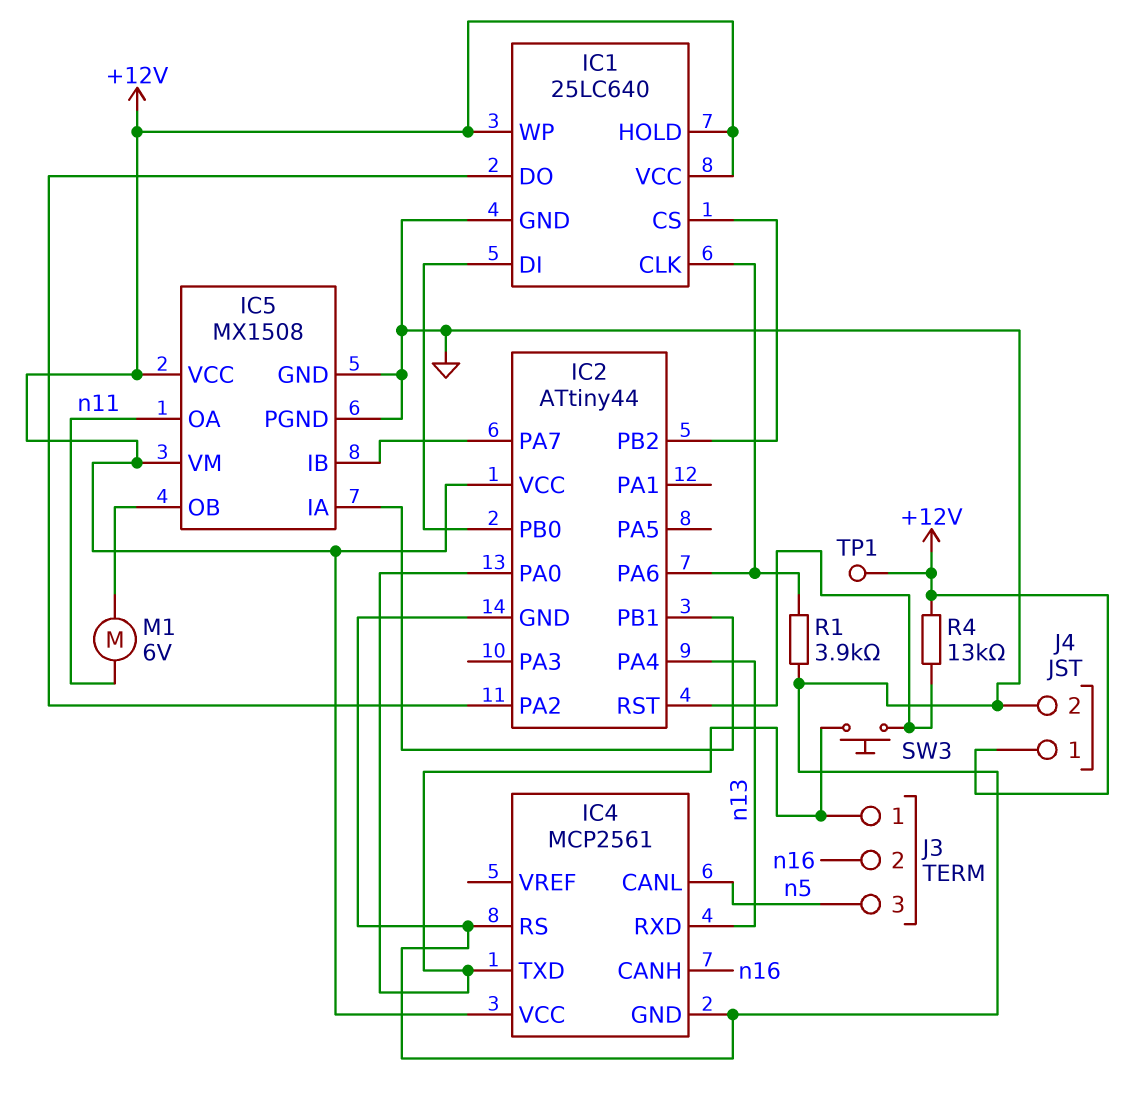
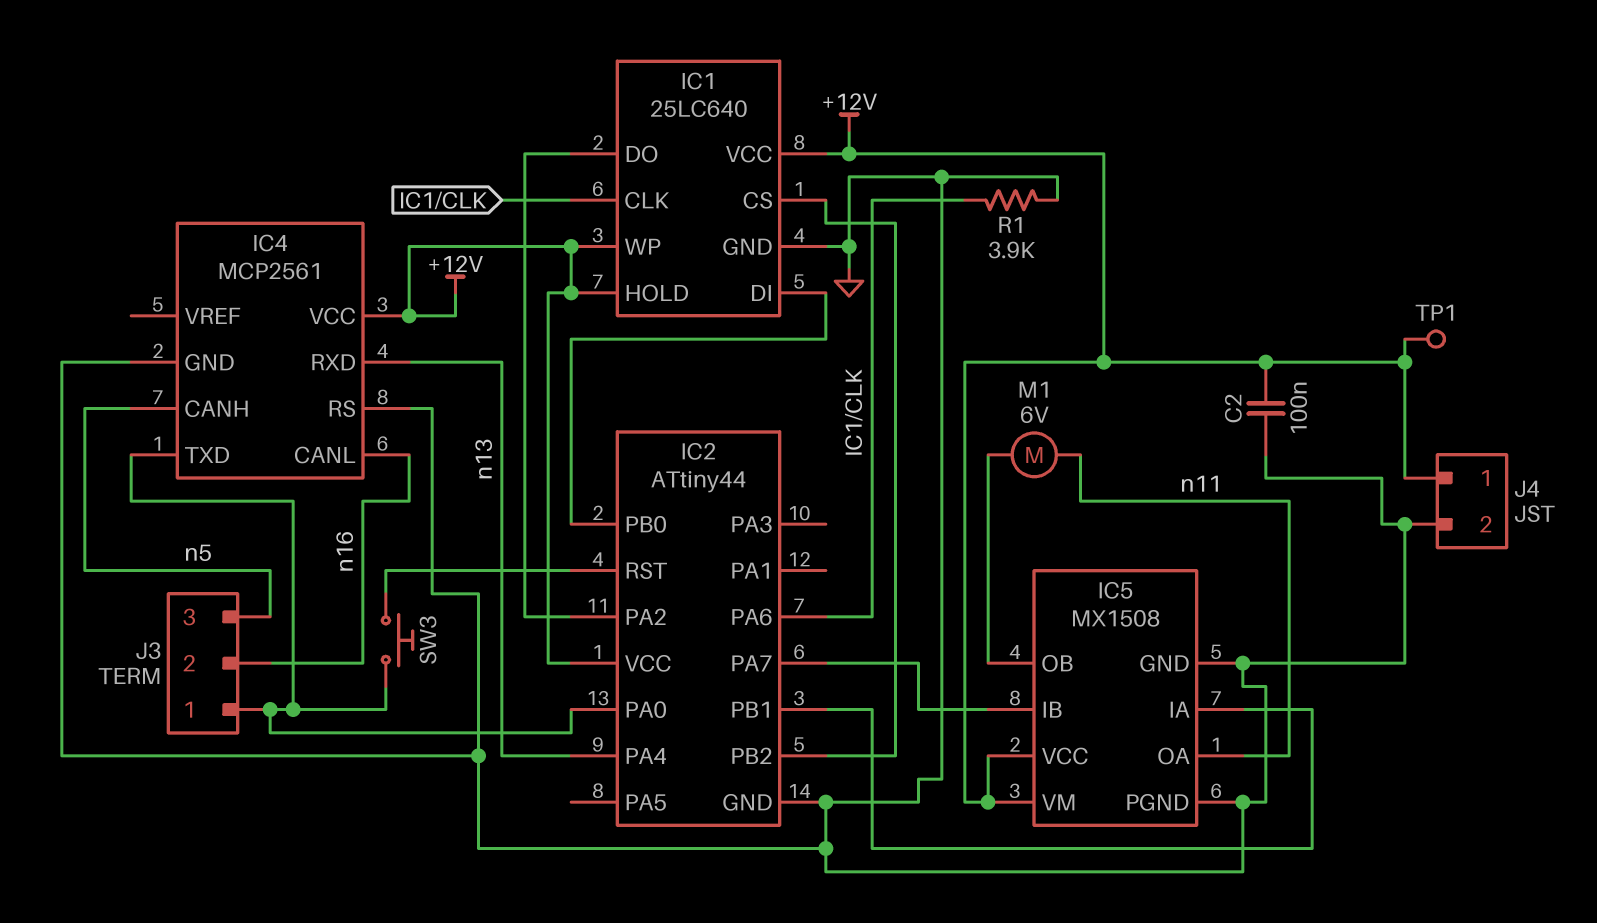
C2: none -> 100nF (+12V, GND)
IC4 pin CANH: n16 -> n5
IC4 pin CANL: n5 -> n16
R4: 13k (+12V, IC2/RST) -> none

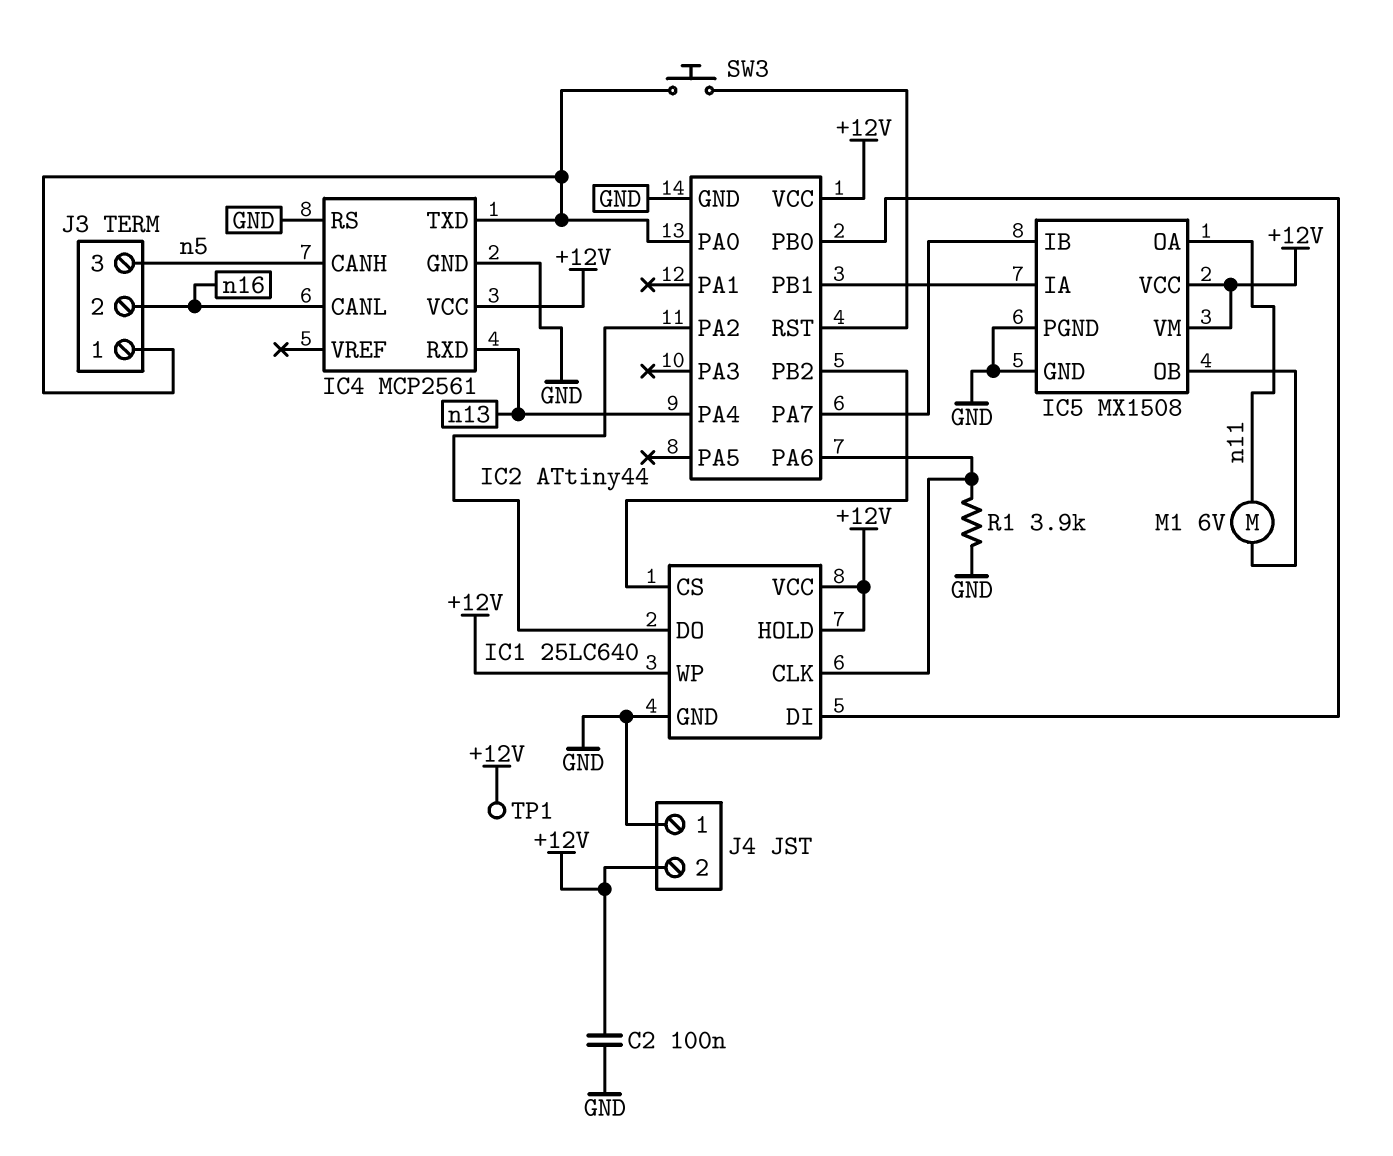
J4 pin 1: +12V -> GND
J4 pin 2: GND -> +12V

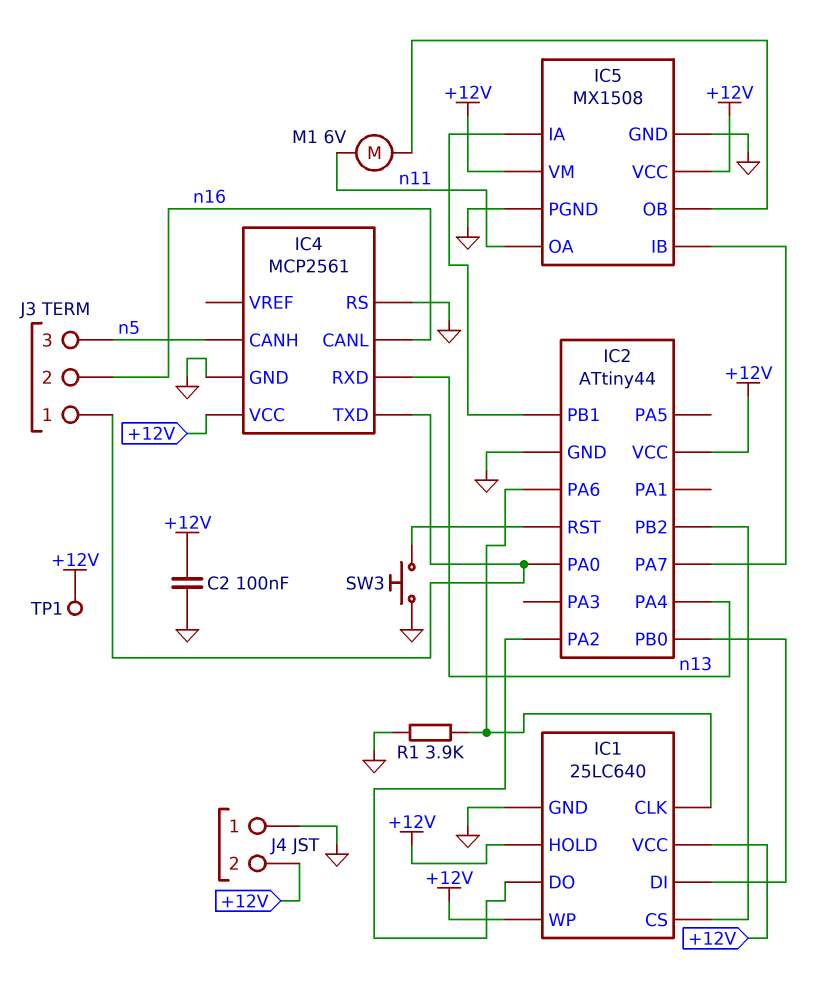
SW3: button (IC2/PA0, IC2/RST) -> button (GND, IC2/RST)

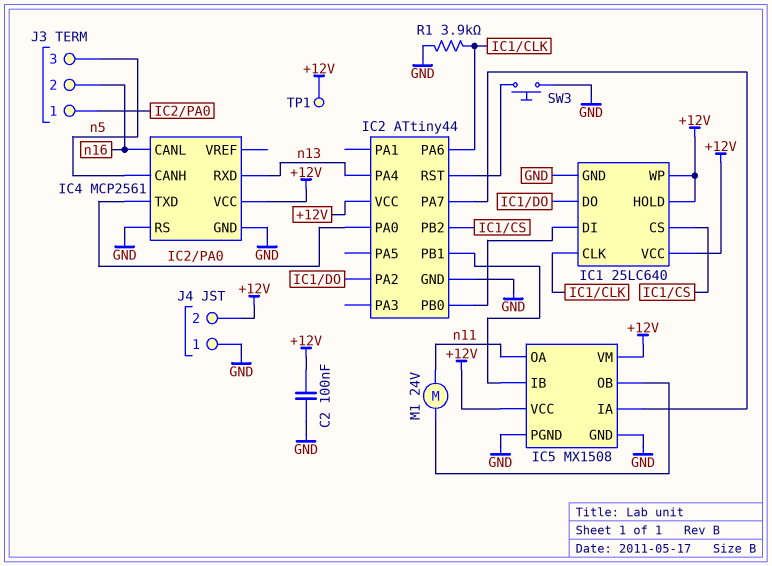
IC5 pin IA: IC2/PB1 -> IC2/PA7
IC5 pin IB: IC2/PA7 -> IC2/PB1
M1: motor 6V (IC5/OB, n11) -> motor 24V (IC5/OB, n11)

